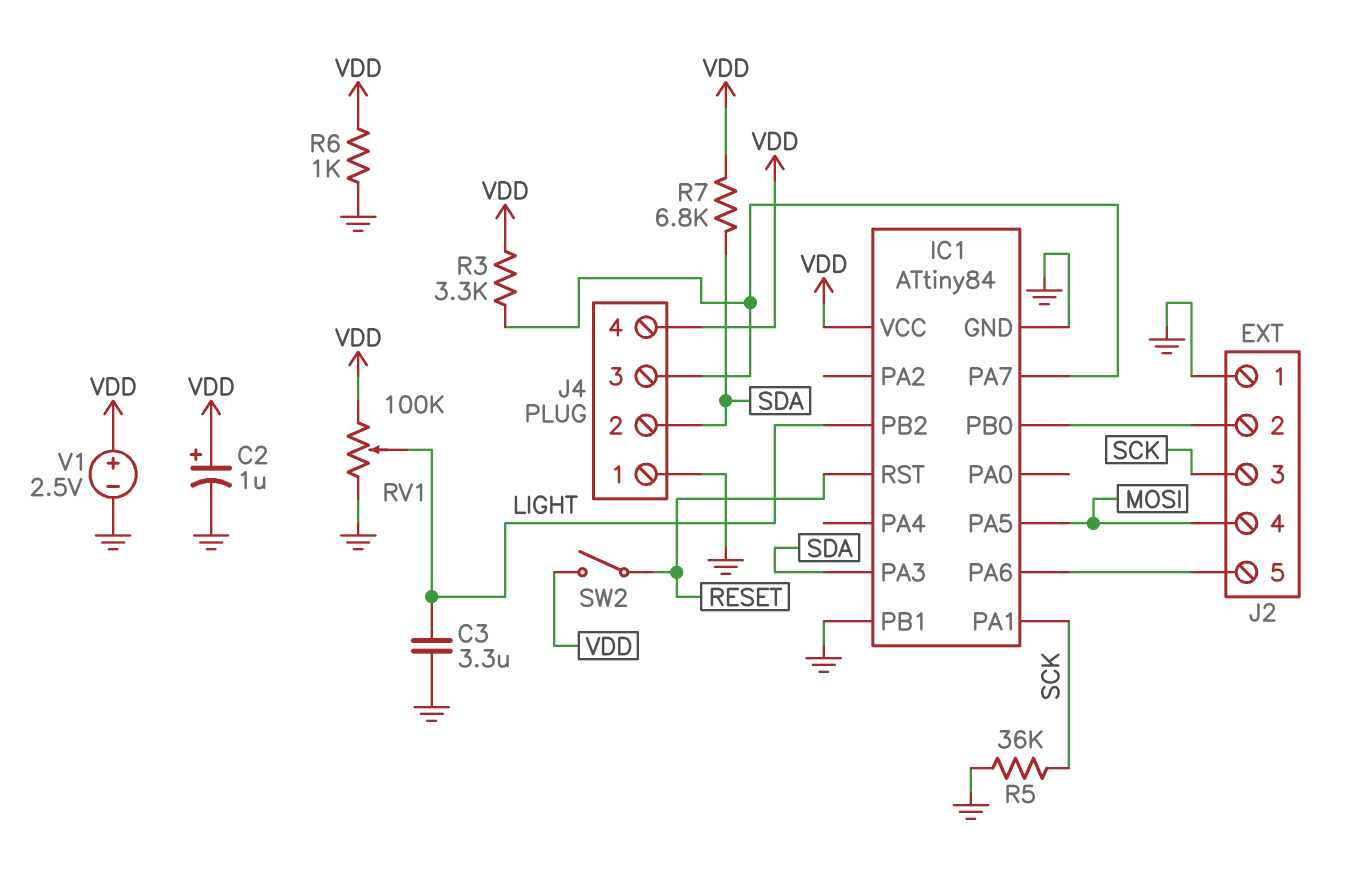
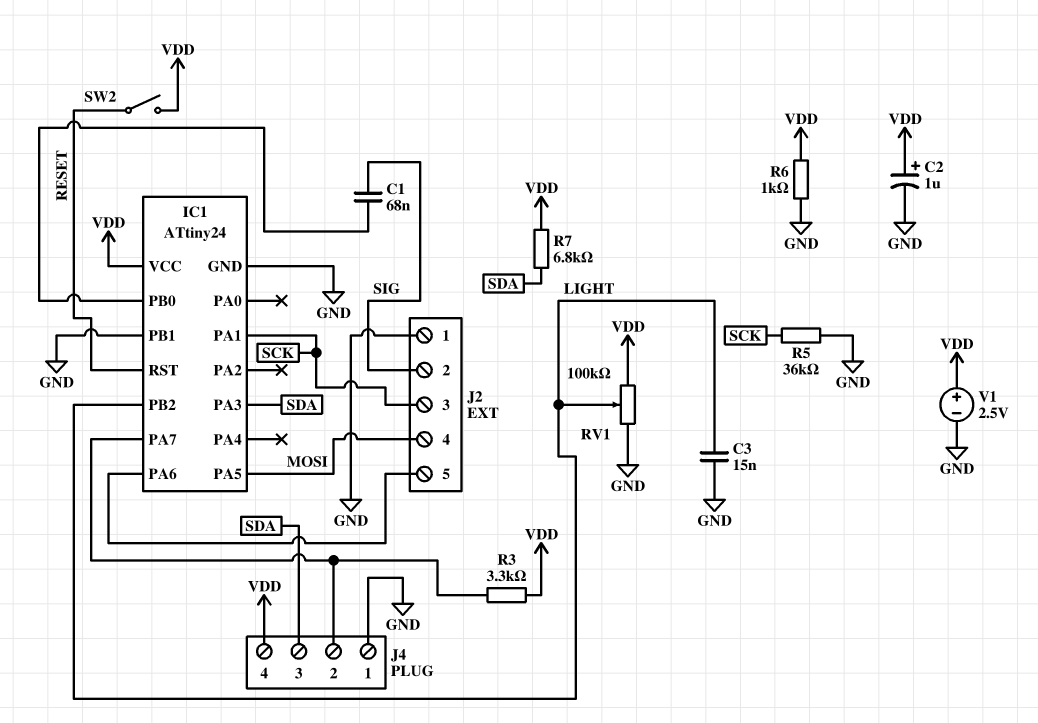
C1: none -> 68nF (IC1/PB0, SIG)
C3: 3.3uF (GND, LIGHT) -> 15nF (GND, LIGHT)
IC1: ATtiny84 -> ATtiny24
J2 pin 2: IC1/PB0 -> SIG
J4 pin 2: SDA -> IC1/PA7
J4 pin 3: IC1/PA7 -> SDA

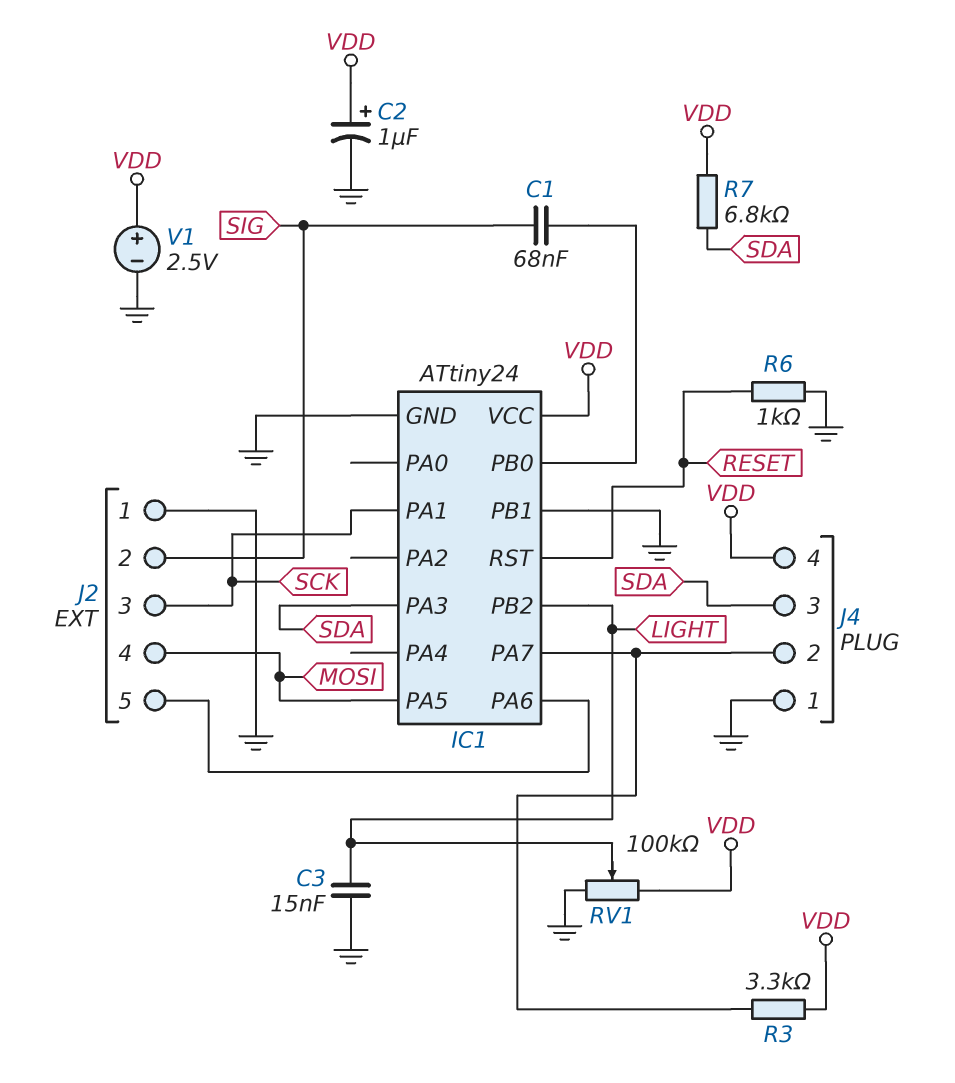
R5: 36k (GND, SCK) -> none
R6: 1k (GND, VDD) -> 1k (GND, RESET)
SW2: switch (RESET, VDD) -> none

